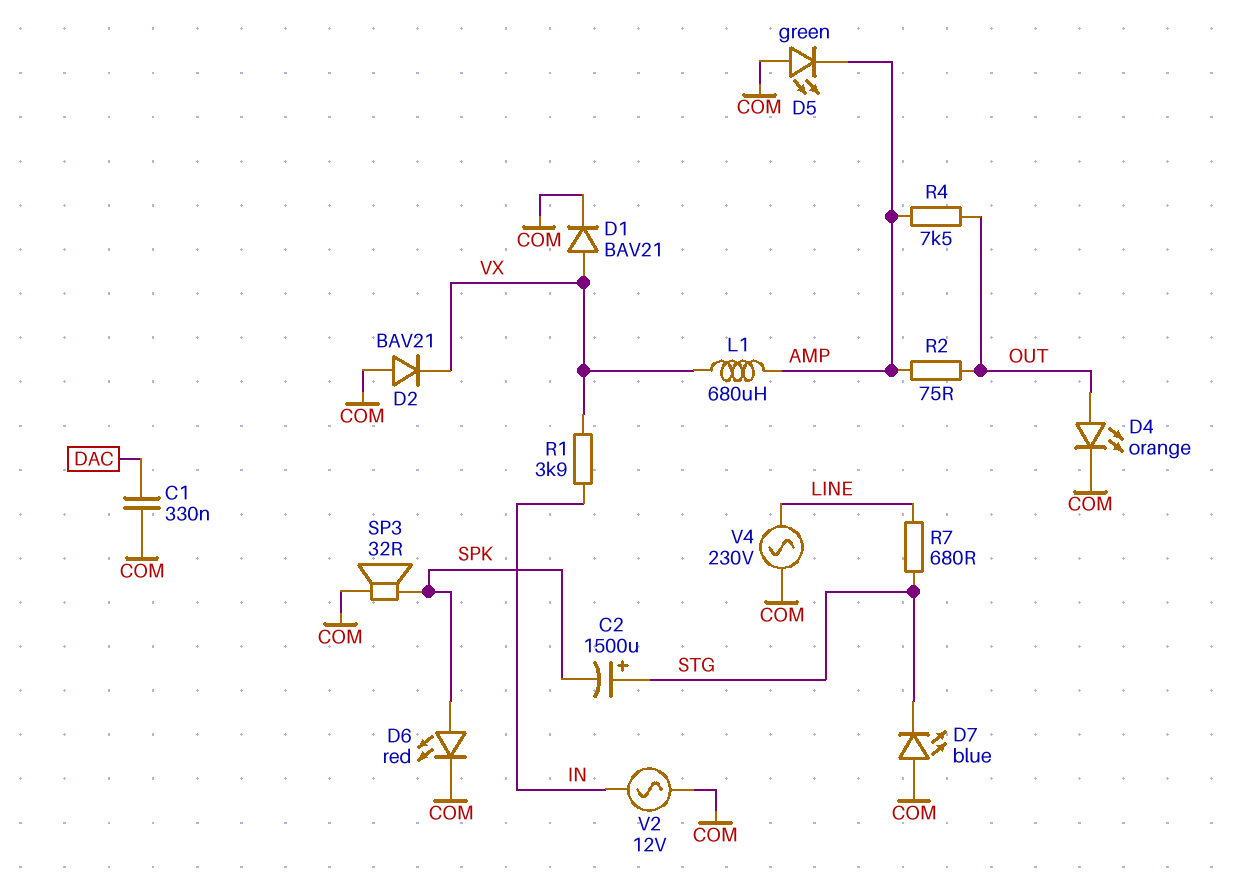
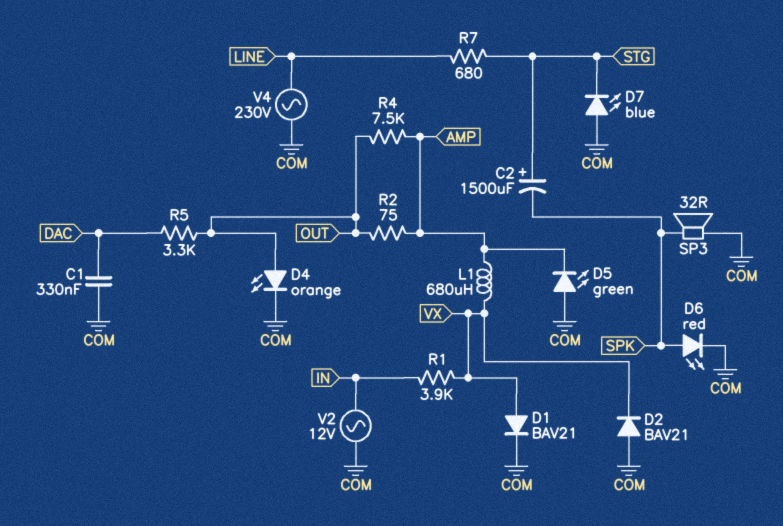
R5: none -> 3.3k (DAC, OUT)

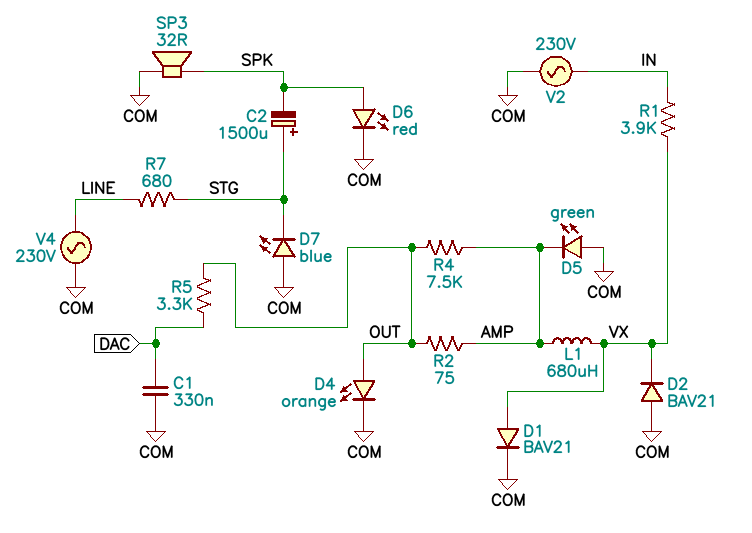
V2: AC 12V (COM, IN) -> AC 230V (COM, IN)

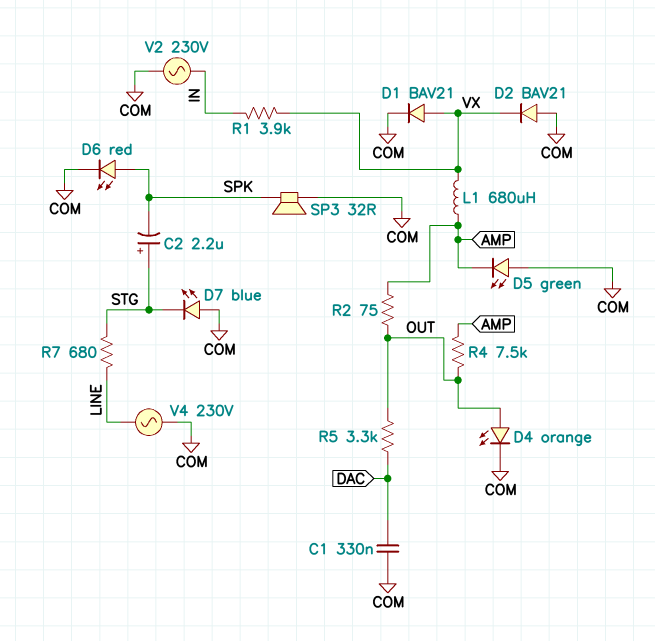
C2: 1500uF (plus STG, minus SPK) -> 2.2uF (plus STG, minus SPK)

